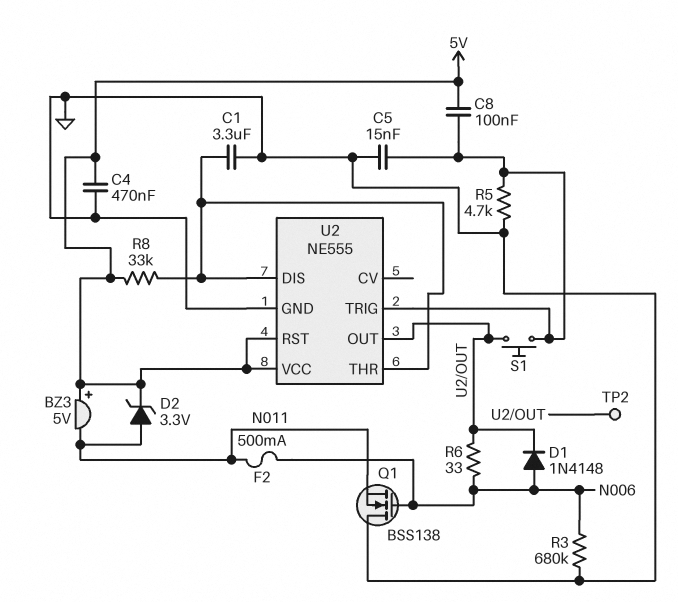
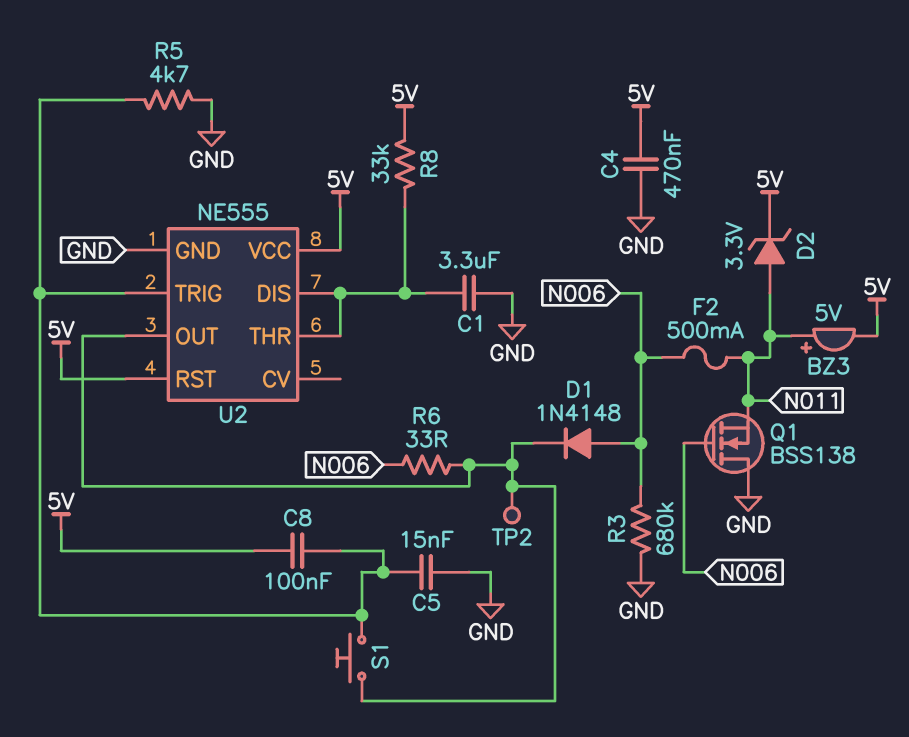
BZ3: buzzer 5V (plus 5V, minus N011) -> buzzer 5V (plus N011, minus 5V)

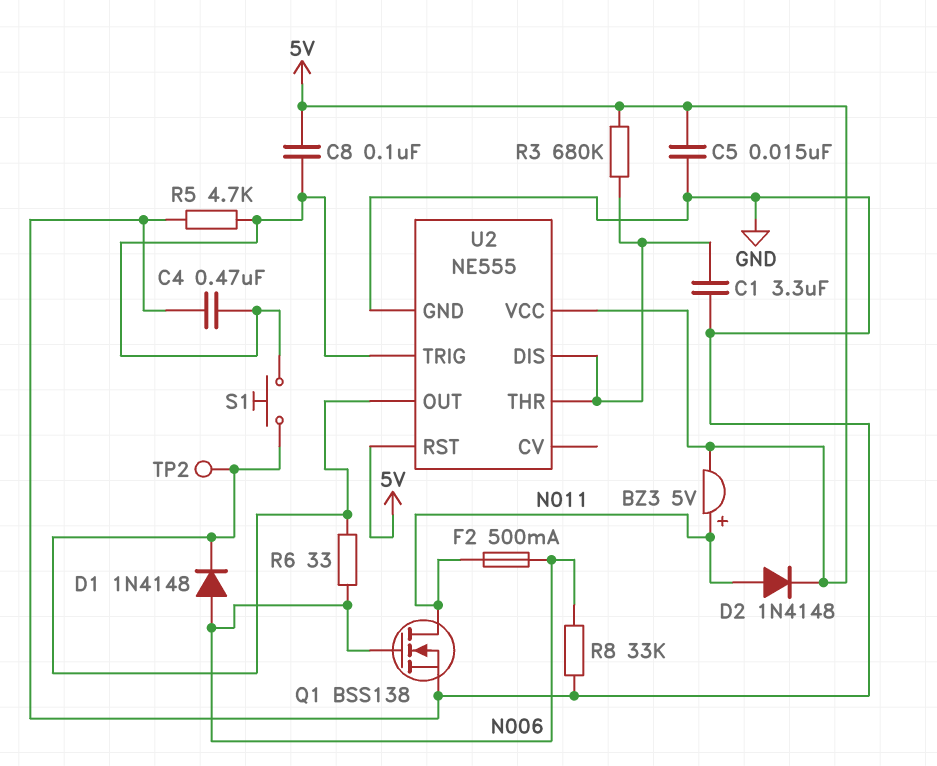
C4: 470nF (5V, GND) -> 470nF (GND, U2/TRIG)
C5: 15nF (GND, U2/TRIG) -> 15nF (5V, GND)
D2: zener 3.3V (A N011, K 5V) -> diode 1N4148 (A N011, K 5V)
Q1: NMOS BSS138 (G N006, D GND, S N011) -> NMOS BSS138 (G N006, D N011, S GND)
R3: 680k (GND, N006) -> 680k (5V, U2/DIS)
R8: 33k (5V, U2/DIS) -> 33k (GND, N006)

